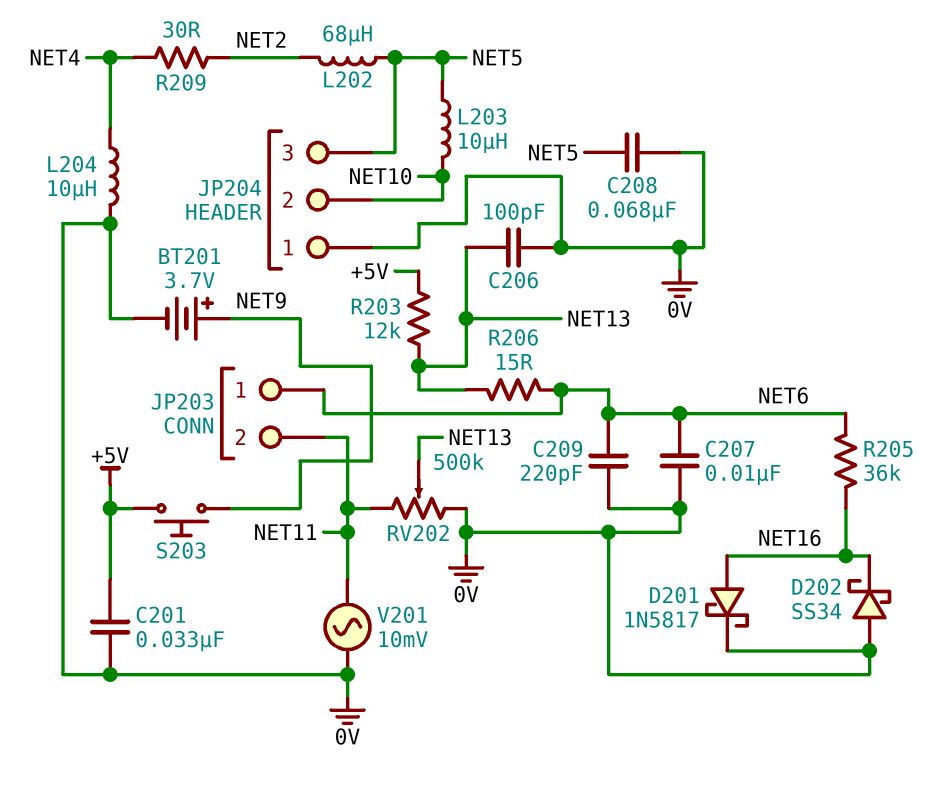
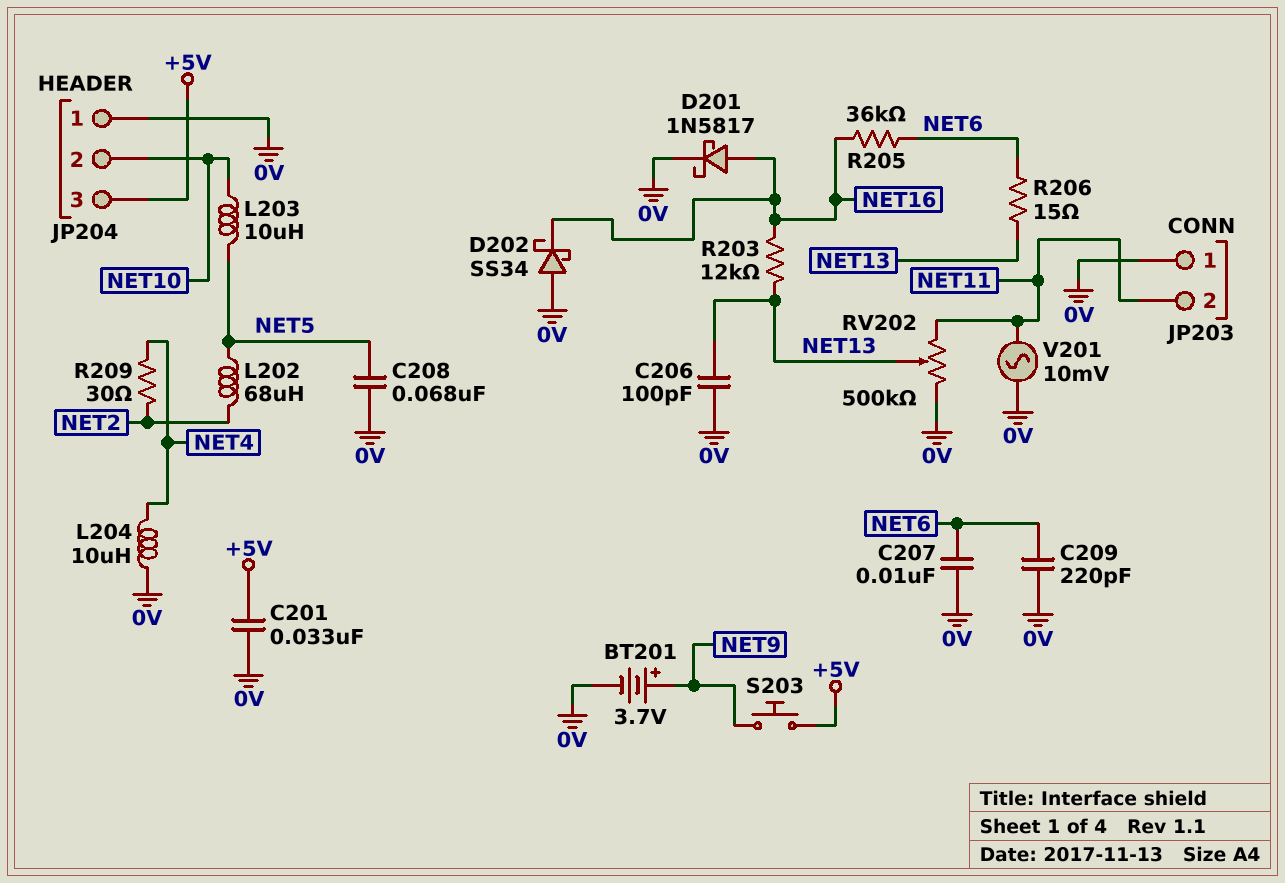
JP203 pin 1: NET6 -> 0V
JP204 pin 3: NET5 -> +5V
R203: 12k (+5V, NET13) -> 12k (NET13, NET16)

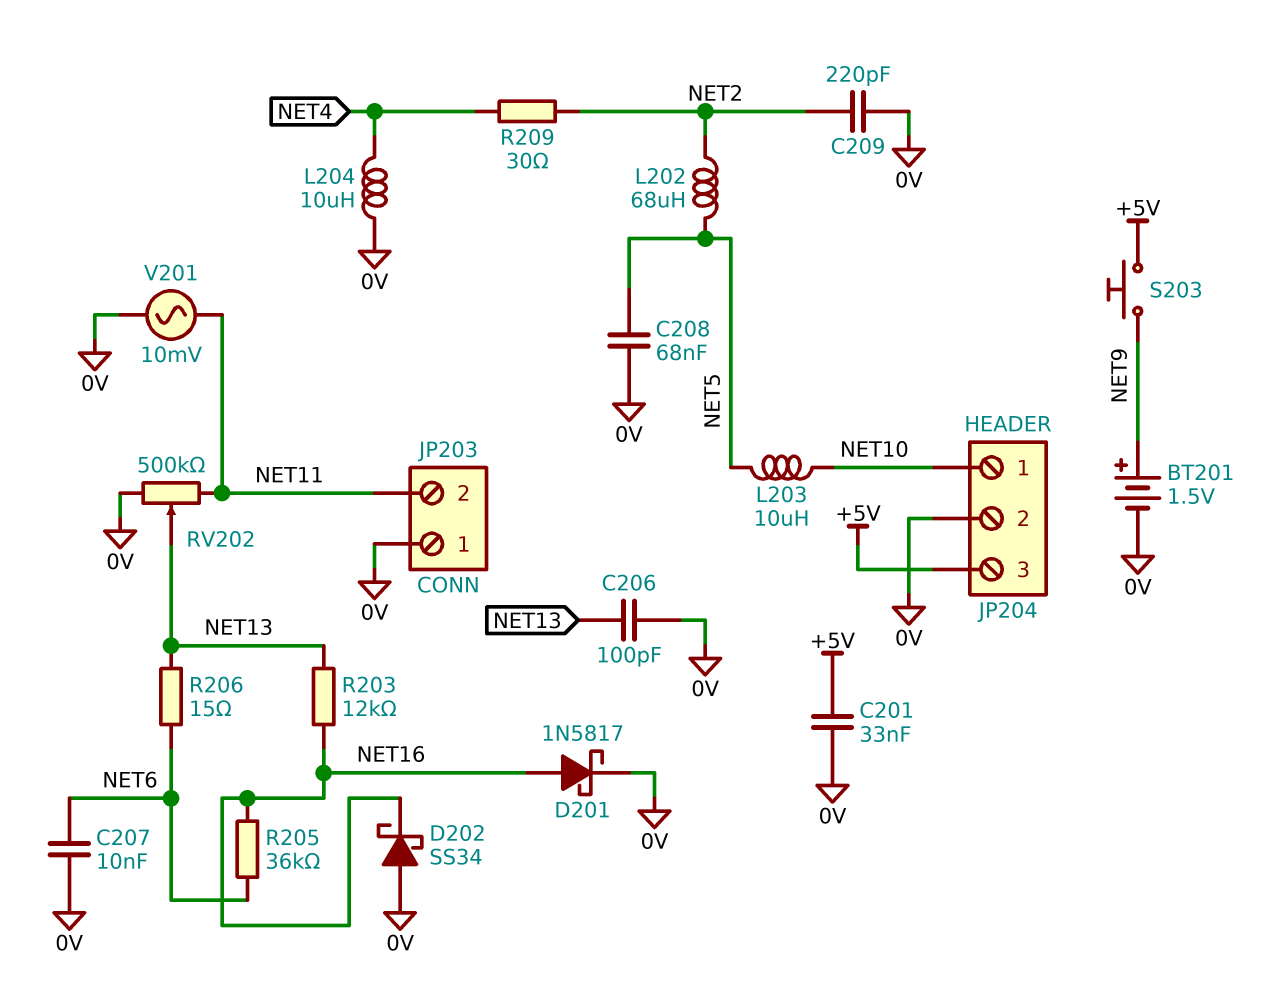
BT201: 3.7V (plus NET9, minus 0V) -> 1.5V (plus NET9, minus 0V)
C209: 220pF (0V, NET6) -> 220pF (0V, NET2)
JP204 pin 1: 0V -> NET10
JP204 pin 2: NET10 -> 0V

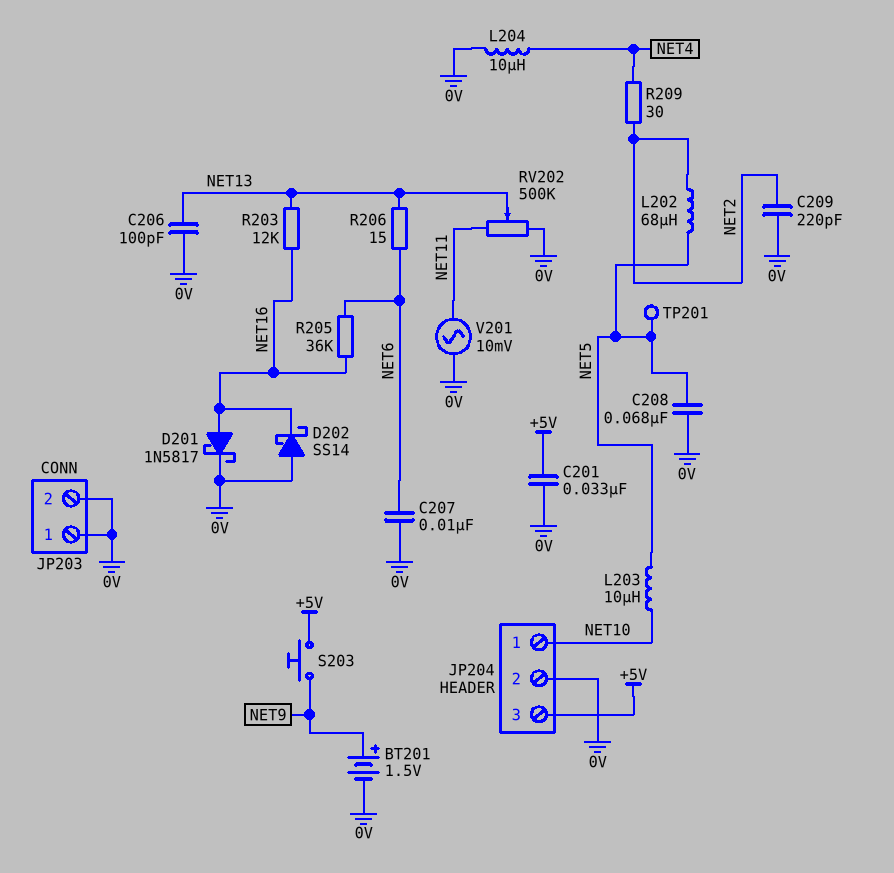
D202: schottky SS34 (A 0V, K NET16) -> schottky SS14 (A 0V, K NET16)
JP203 pin 2: NET11 -> 0V
TP201: none -> test point (NET5)

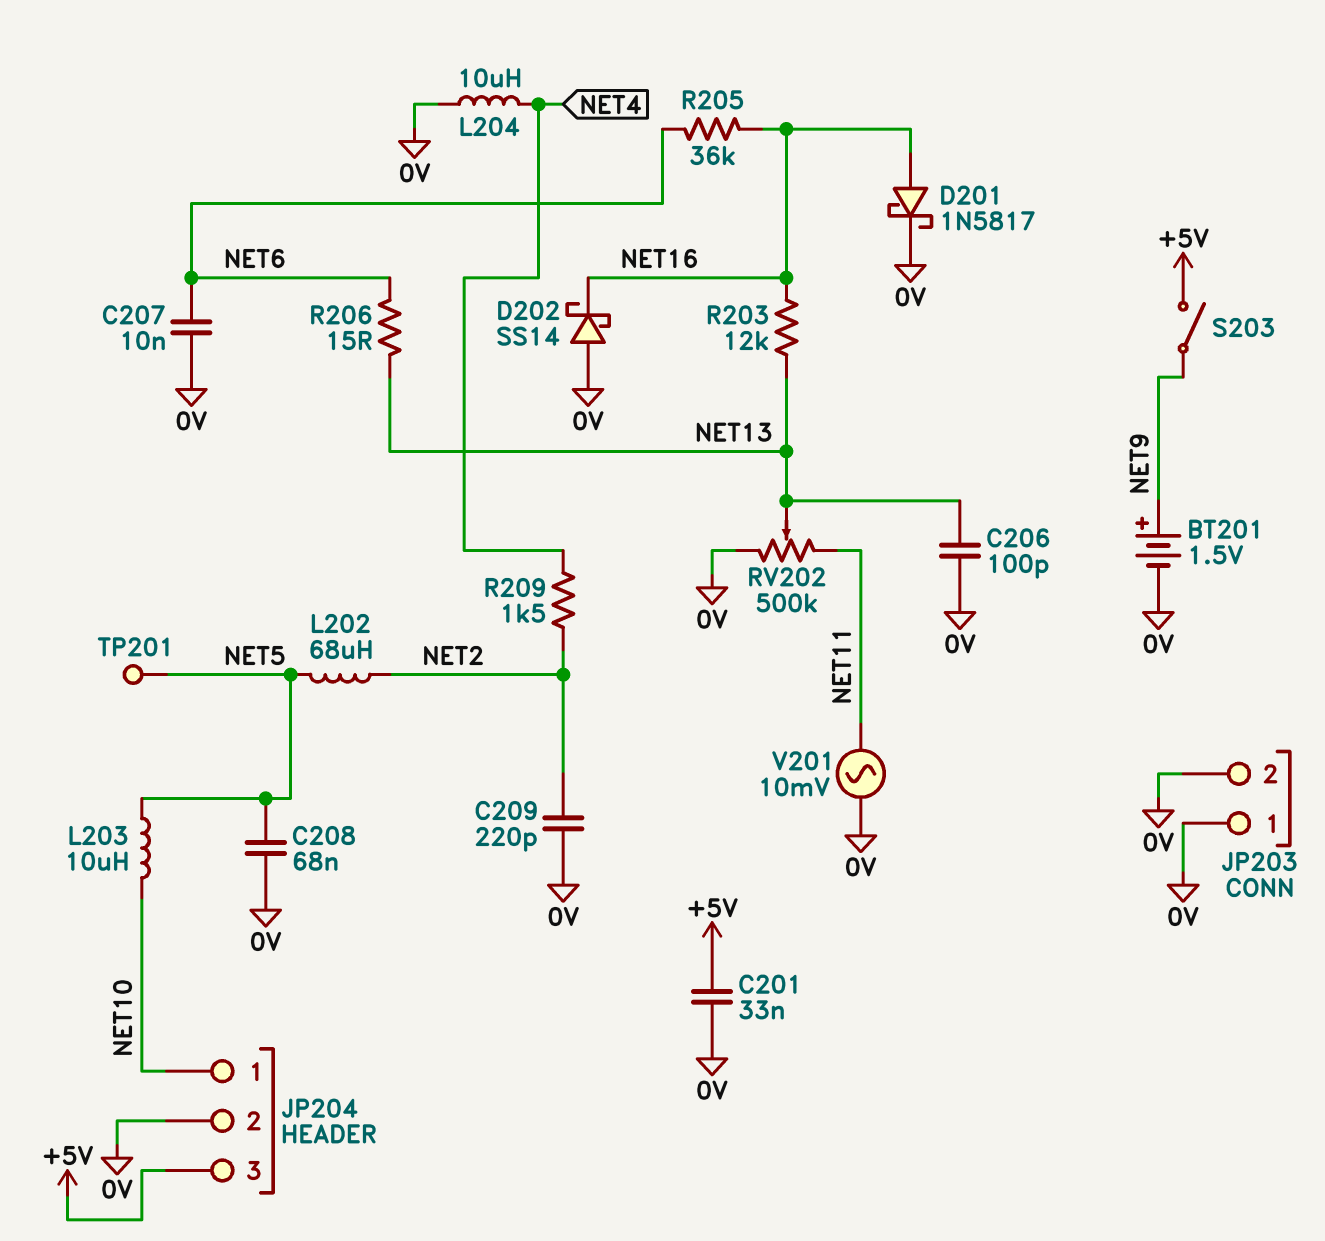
R209: 30 (NET2, NET4) -> 1.5k (NET2, NET4)
S203: button (+5V, NET9) -> switch (+5V, NET9)

